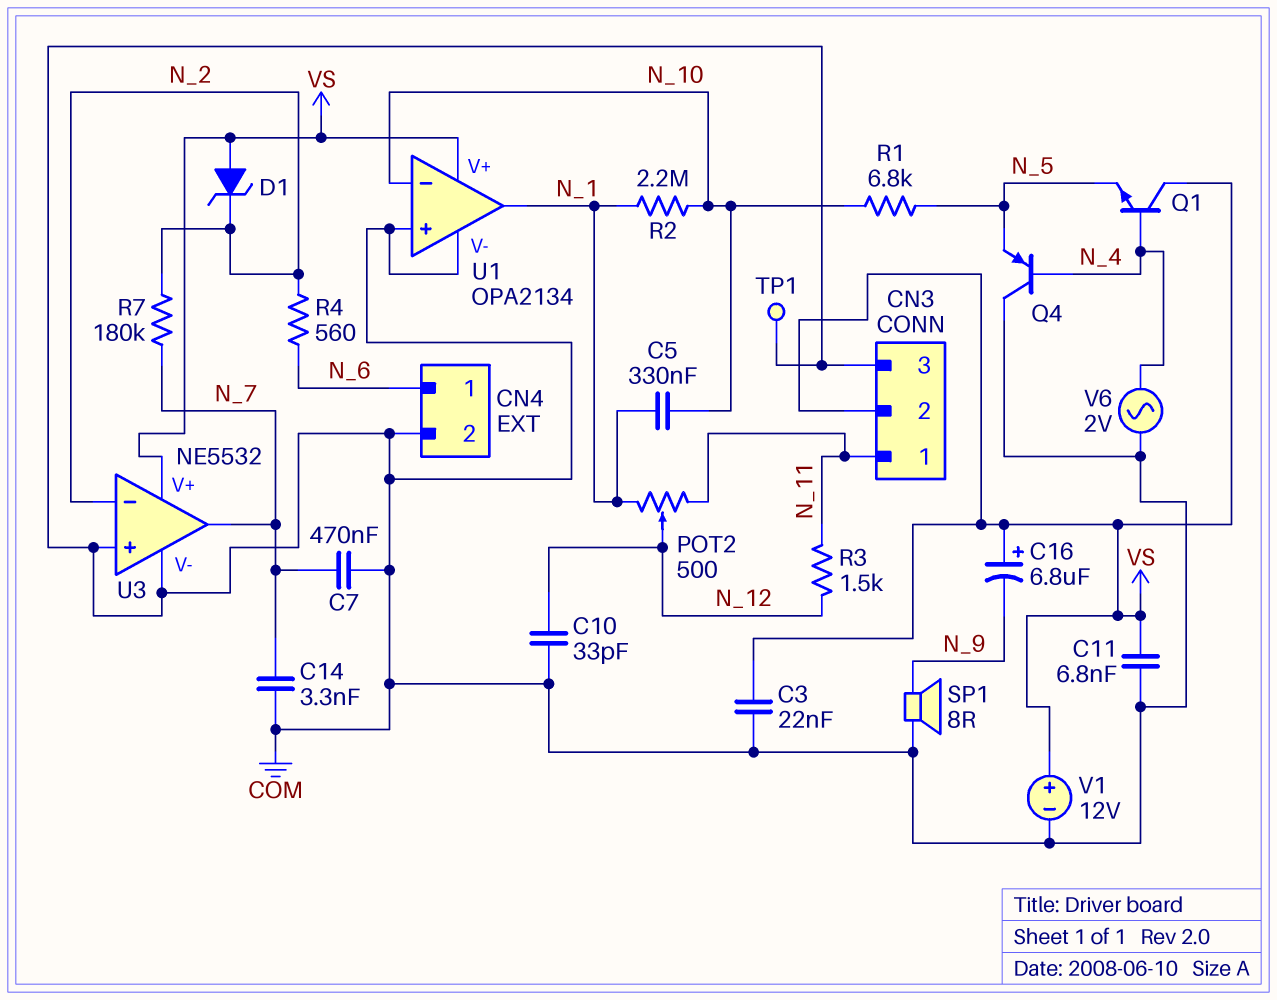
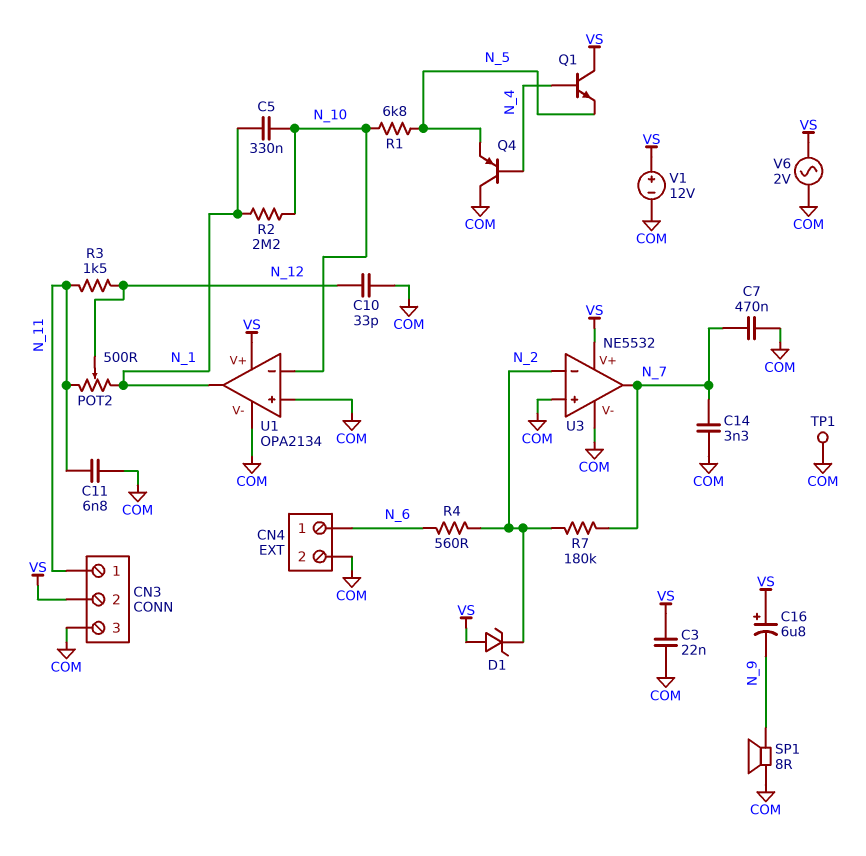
C11: 6.8nF (COM, VS) -> 6.8nF (COM, N_11)
V6: AC 2V (COM, N_4) -> AC 2V (COM, VS)

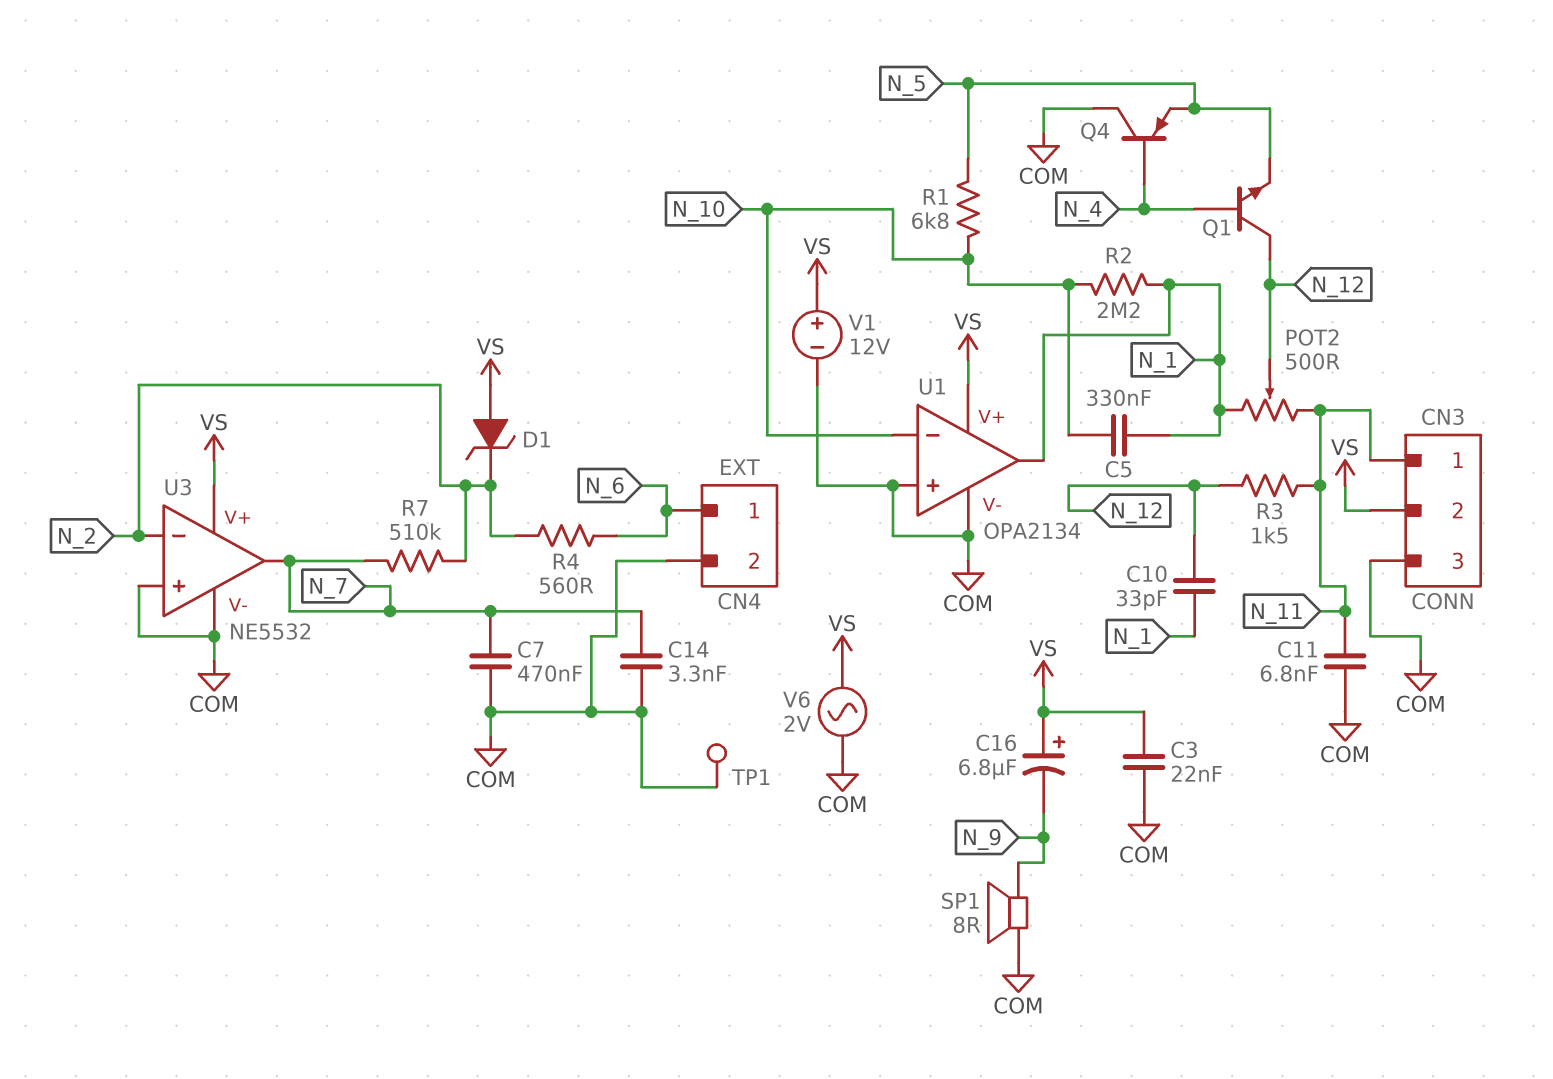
C10: 33pF (COM, N_12) -> 33pF (N_1, N_12)
Q1: NPN (B N_4, C VS, E N_5) -> NPN (B N_4, C N_12, E N_5)
R7: 180k (N_2, N_7) -> 510k (N_2, N_7)

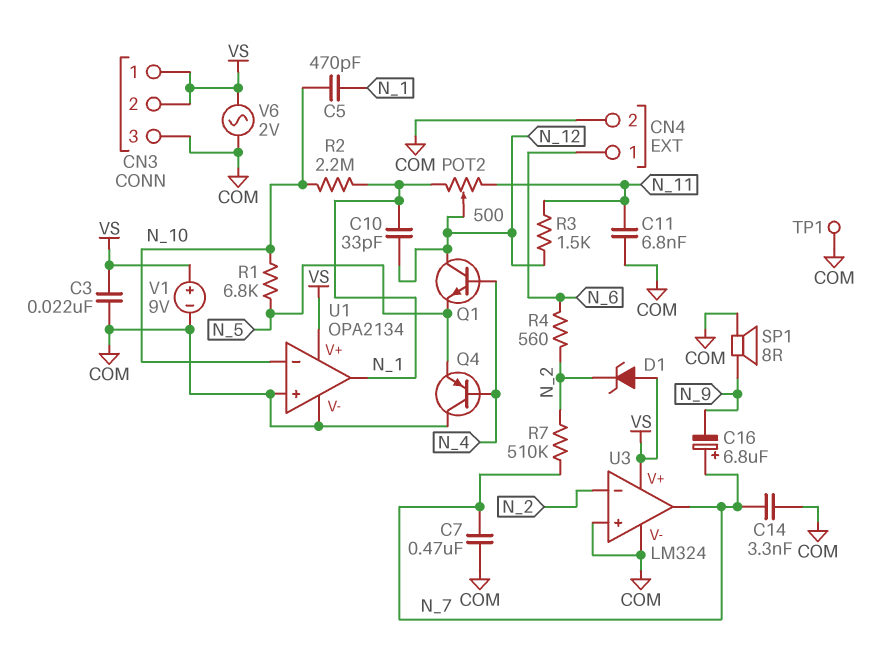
C5: 330nF (N_1, N_10) -> 470pF (N_1, N_10)
C16: 6.8uF (plus VS, minus N_9) -> 6.8uF (plus N_7, minus N_9)
CN3 pin 1: N_11 -> VS
U3: NE5532 -> LM324
V1: 12V (plus VS, minus COM) -> 9V (plus VS, minus COM)

